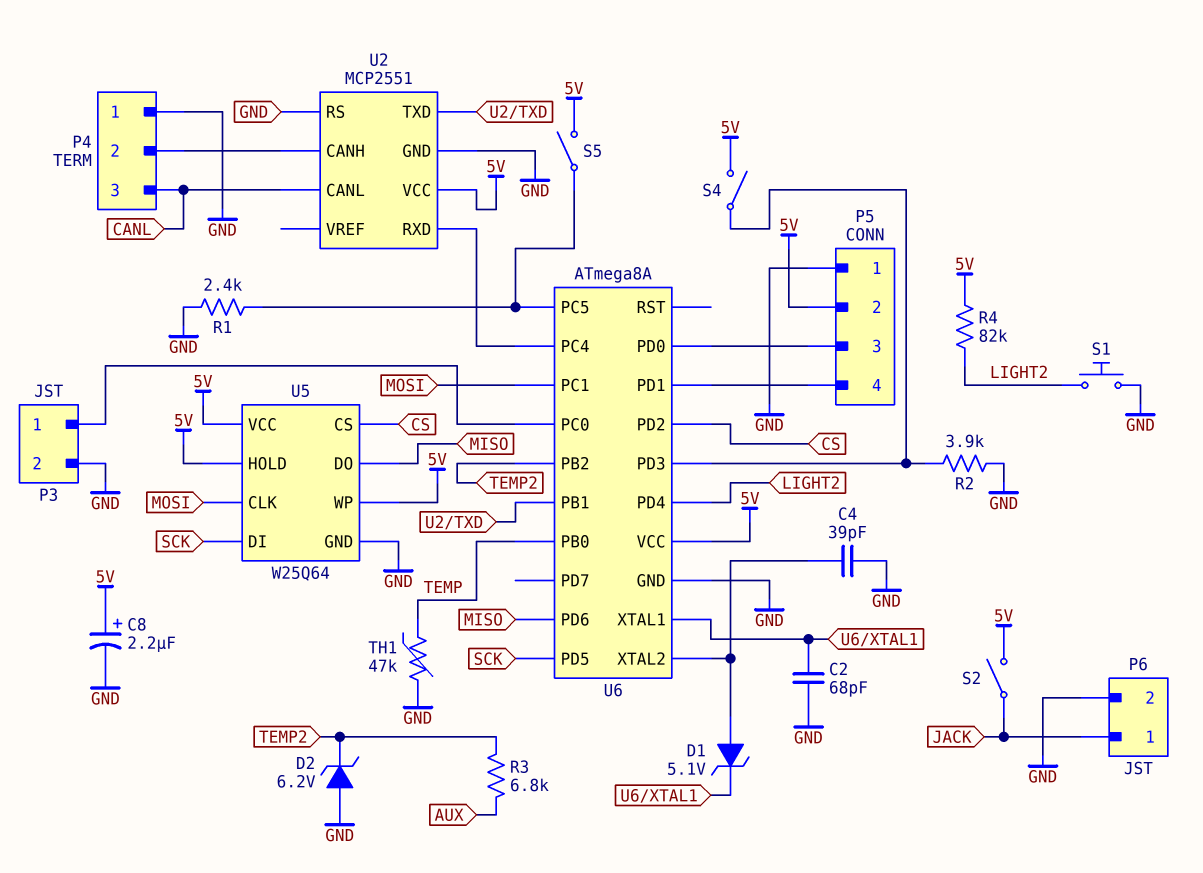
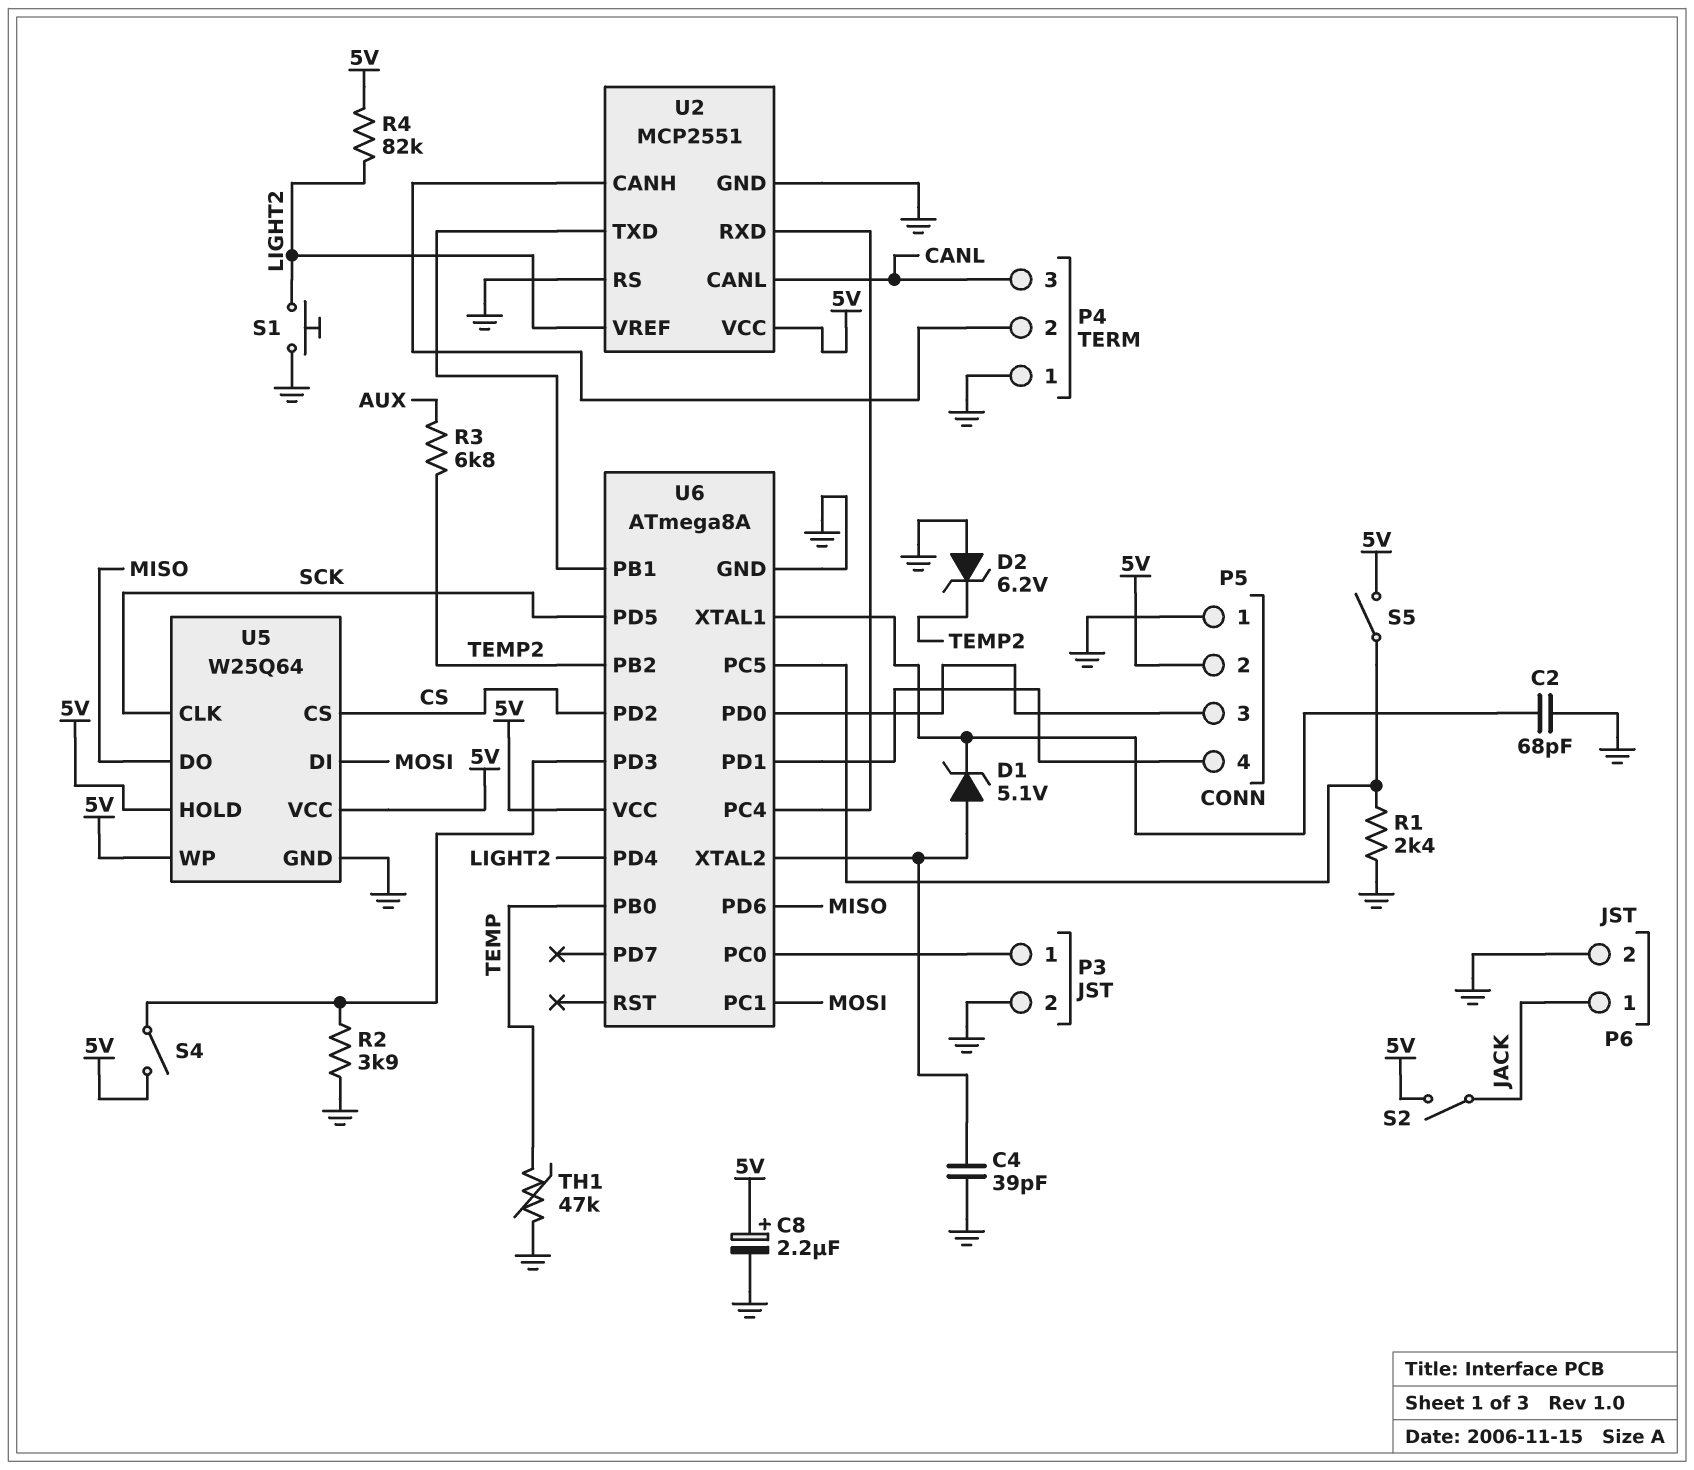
U2 pin VREF: none -> LIGHT2
U5 pin CLK: MOSI -> SCK
U5 pin DI: SCK -> MOSI

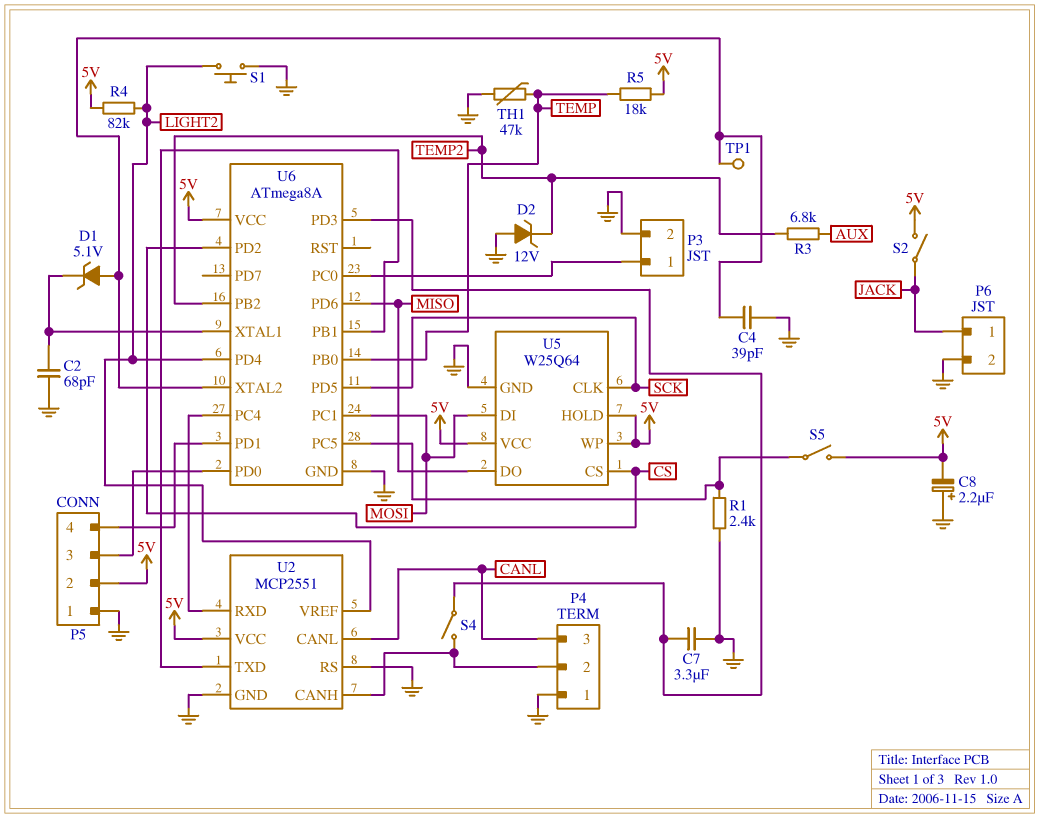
C7: none -> 3.3uF (GND, U6/PD3)
C8: 2.2uF (plus 5V, minus GND) -> 2.2uF (plus GND, minus 5V)
D2: zener 6.2V (A GND, K TEMP2) -> zener 12V (A GND, K TEMP2)
R2: 3.9k (GND, U6/PD3) -> none
R5: none -> 18k (5V, TEMP)
S4: switch (5V, U6/PD3) -> switch (P4/2, U6/PD3)
TP1: none -> test point (U6/XTAL2)

